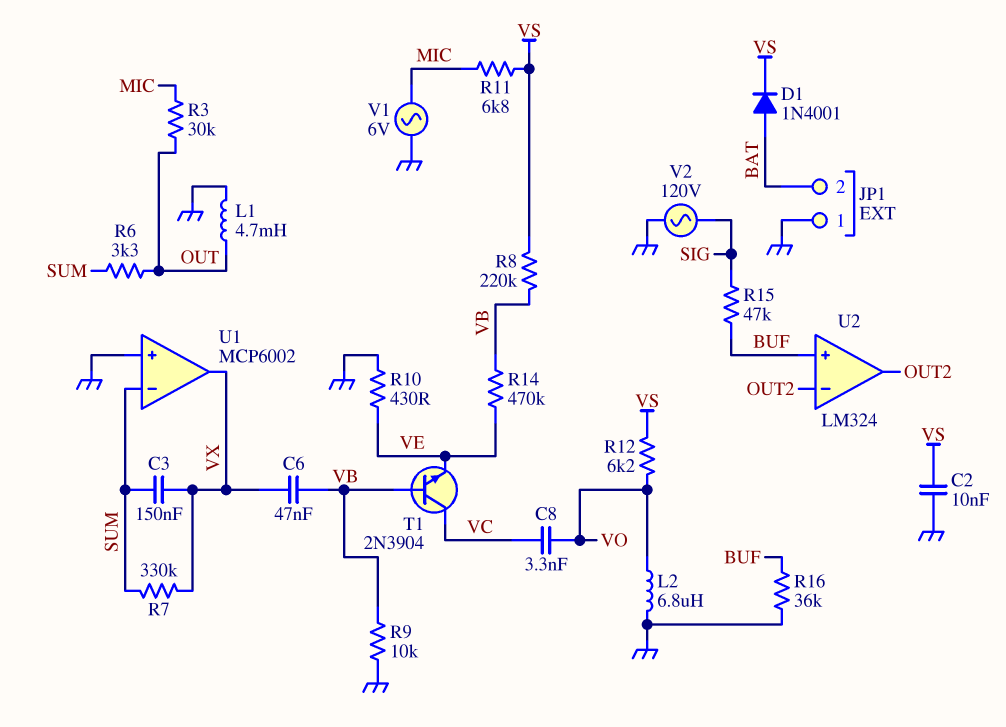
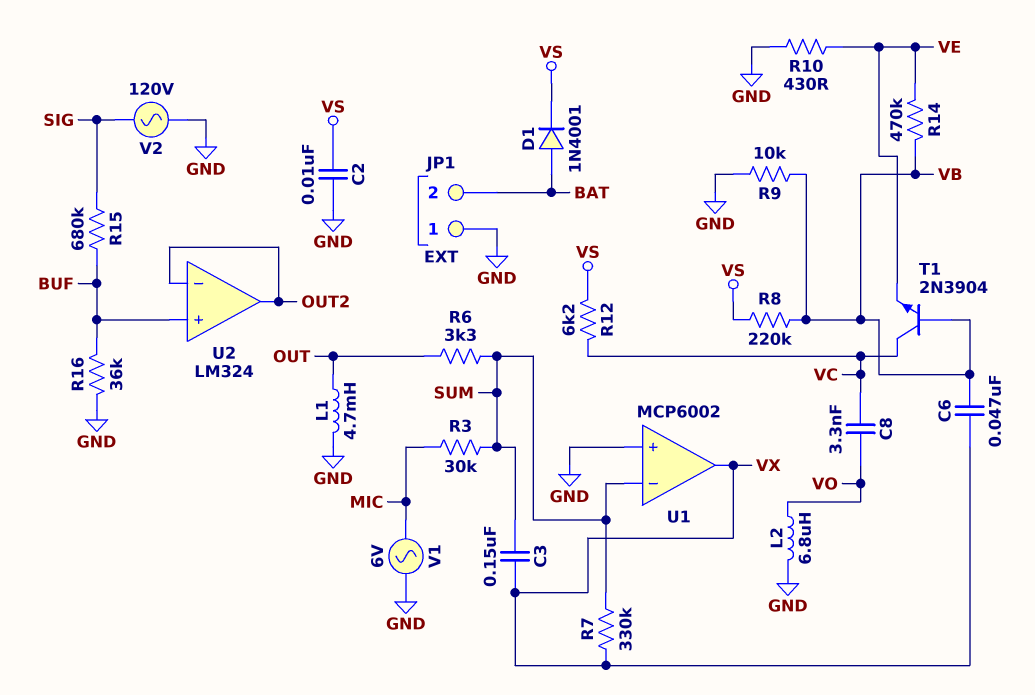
R3: 30k (MIC, OUT) -> 30k (MIC, SUM)
R11: 6.8k (MIC, VS) -> none
R12: 6.2k (VO, VS) -> 6.2k (VC, VS)
R15: 47k (BUF, SIG) -> 680k (BUF, SIG)

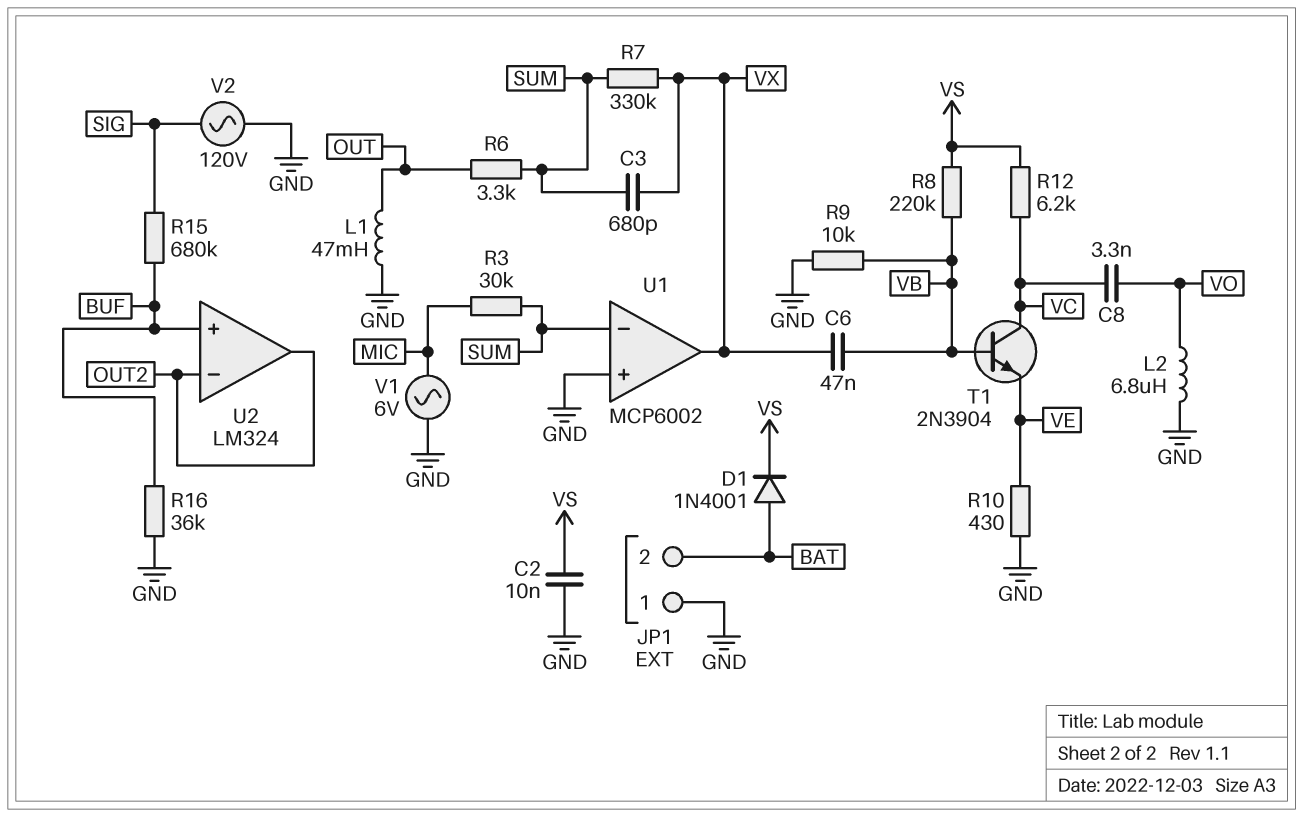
C3: 150nF (SUM, VX) -> 680pF (SUM, VX)
L1: 4.7mH (GND, OUT) -> 47mH (GND, OUT)
R14: 470k (VB, VE) -> none

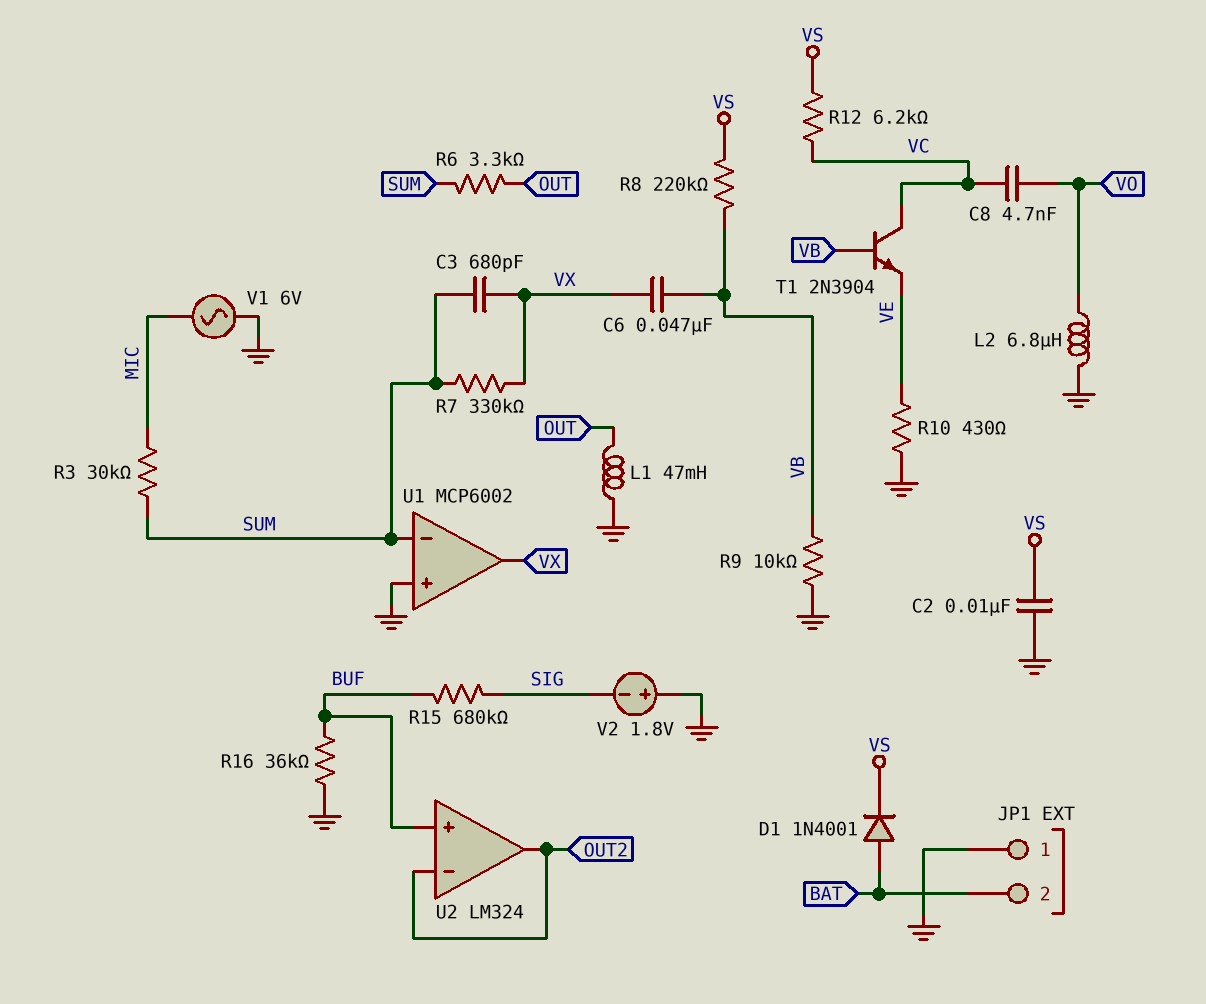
C8: 3.3nF (VC, VO) -> 4.7nF (VC, VO)
V2: AC 120V (GND, SIG) -> 1.8V (plus GND, minus SIG)

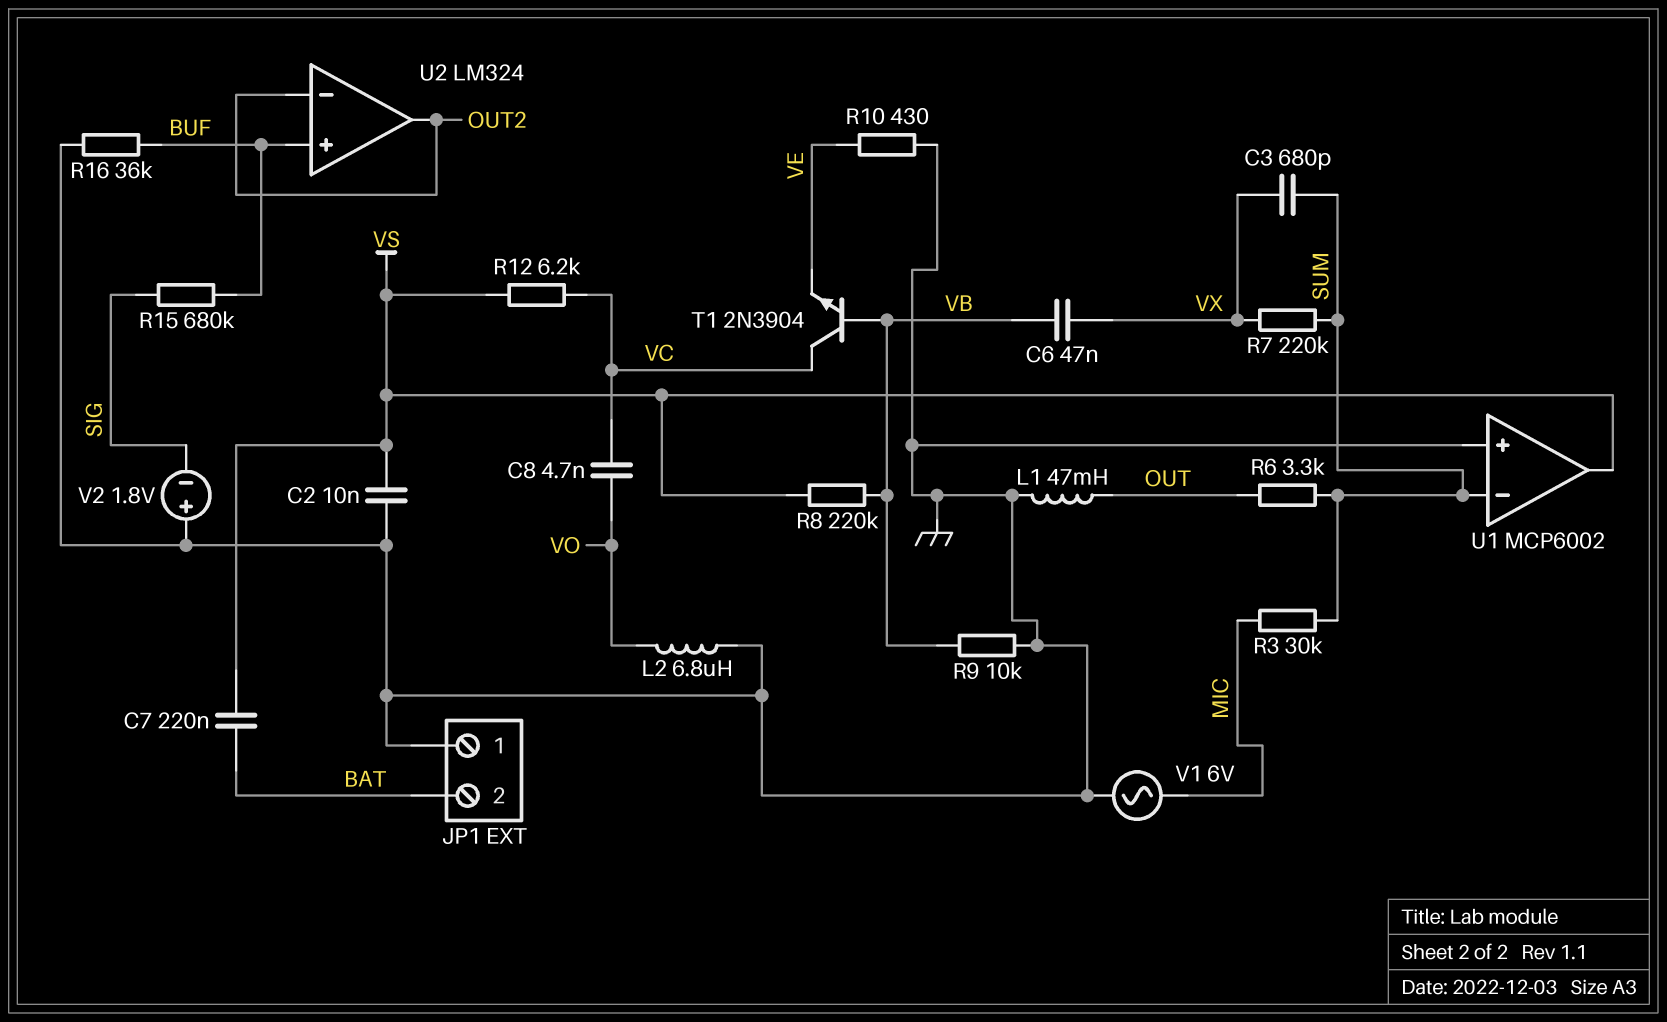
C7: none -> 220nF (BAT, VS)
D1: diode 1N4001 (A BAT, K VS) -> none
R7: 330k (SUM, VX) -> 220k (SUM, VX)
U1 pin out: VX -> VS

